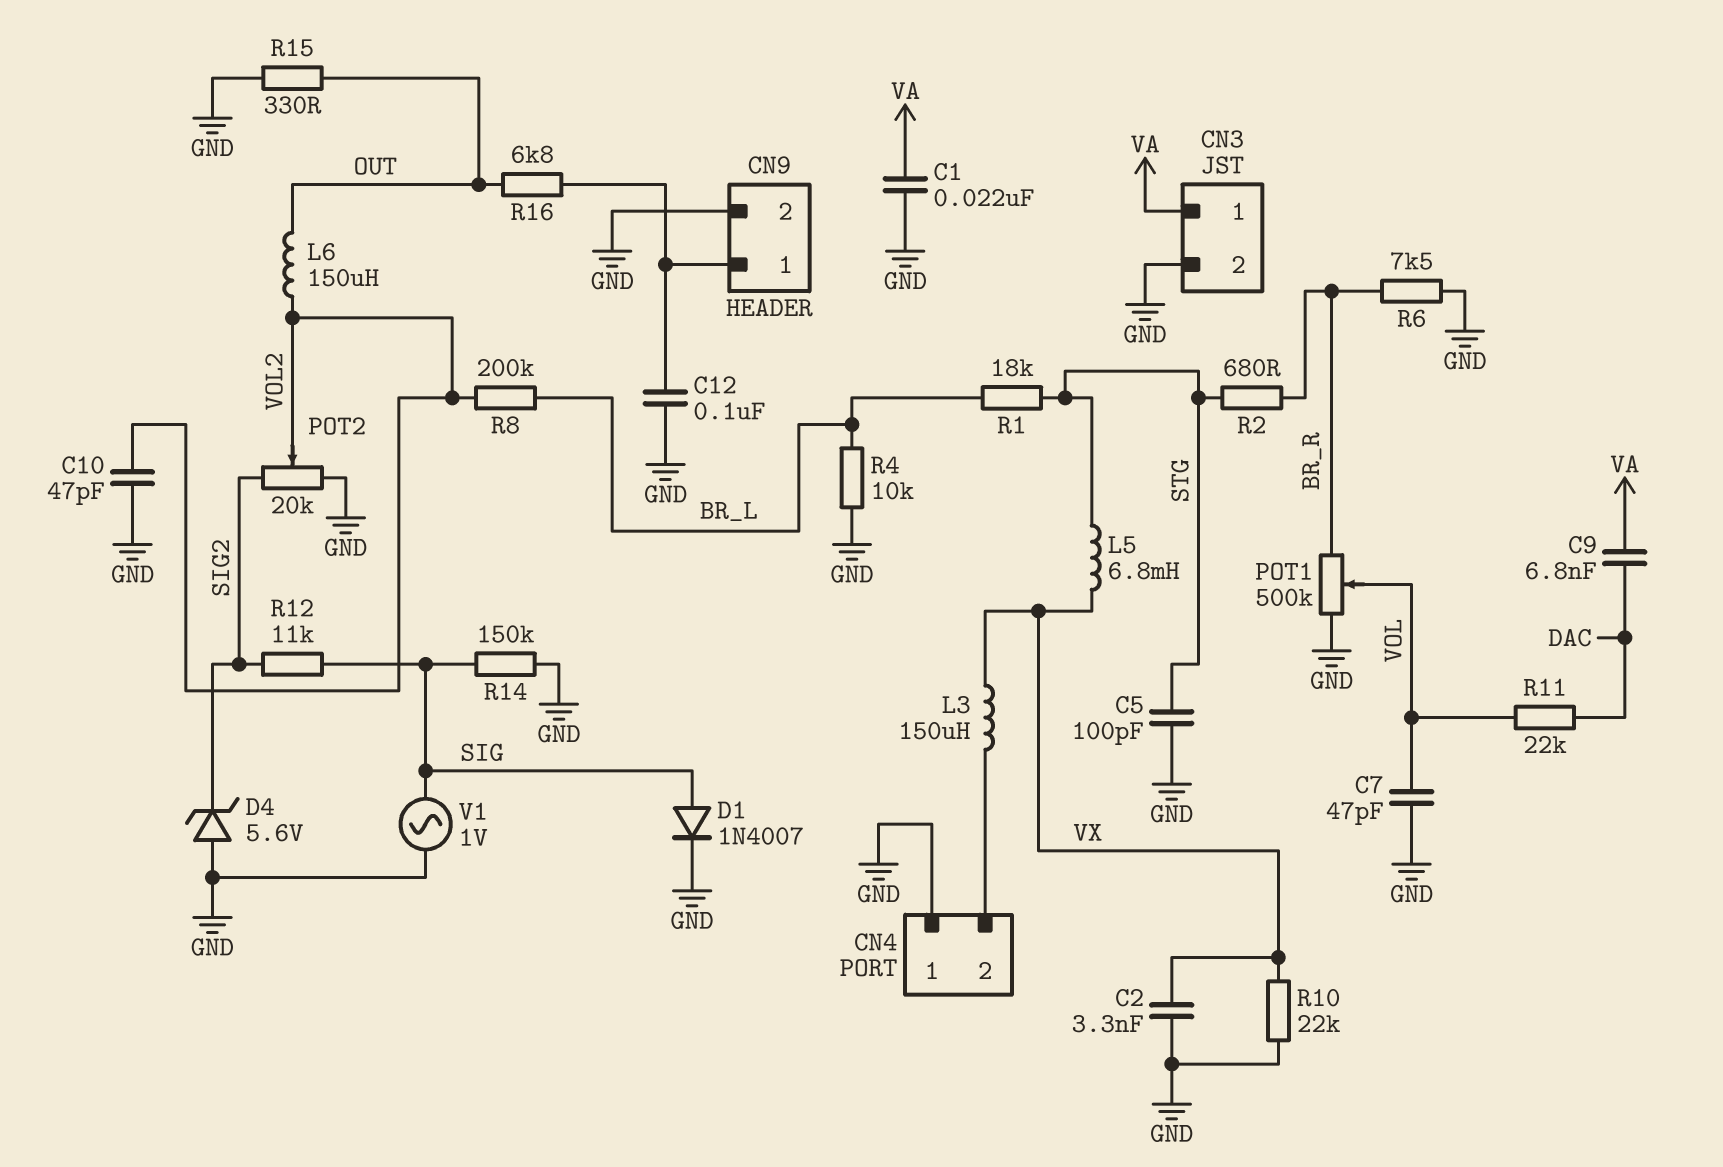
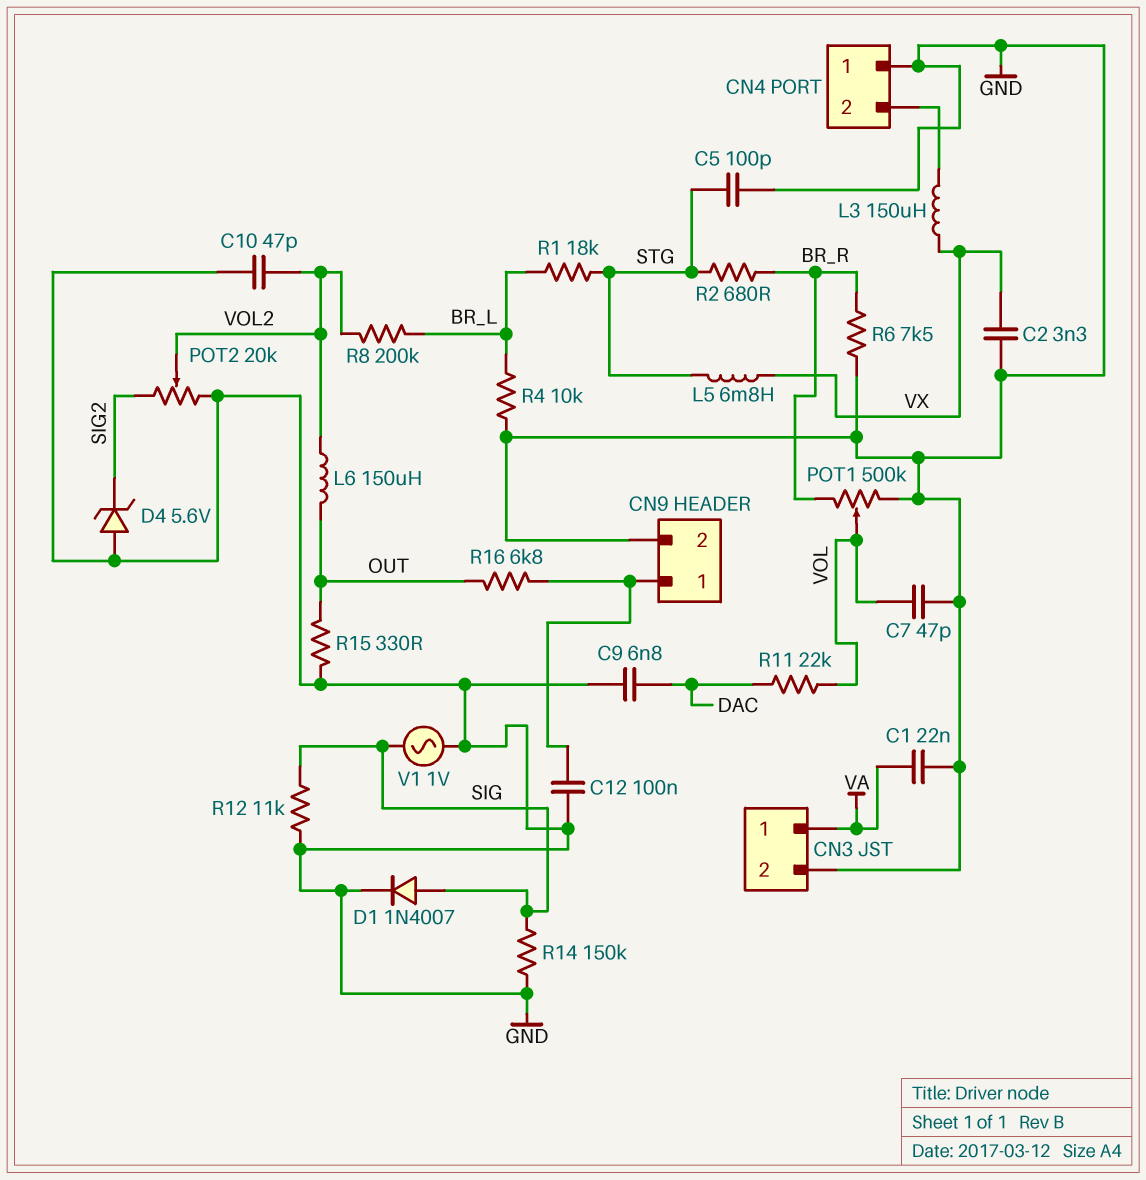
C9: 6.8nF (DAC, VA) -> 6.8nF (DAC, GND)
R10: 22k (GND, VX) -> none
R12: 11k (SIG, SIG2) -> 11k (GND, SIG)

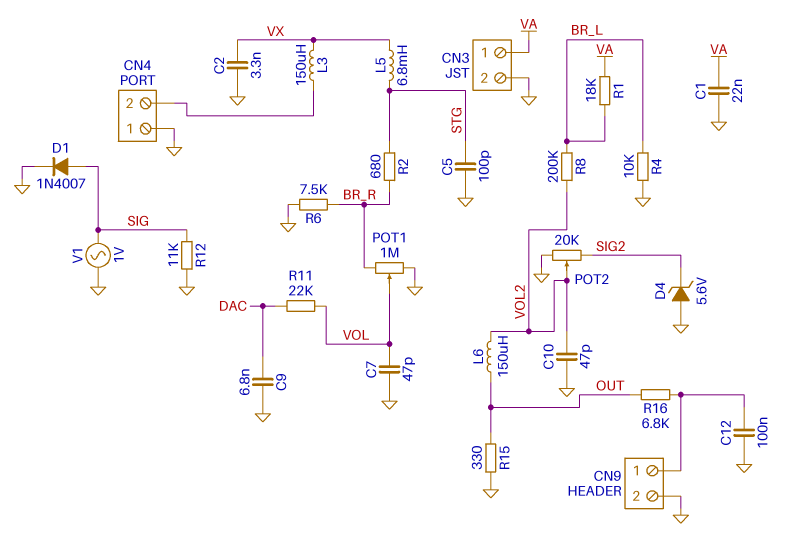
POT1: 500k (BR_R, GND, wiper VOL) -> 1M (BR_R, GND, wiper VOL)
R1: 18k (BR_L, STG) -> 18k (BR_L, VA)
R14: 150k (GND, SIG) -> none

